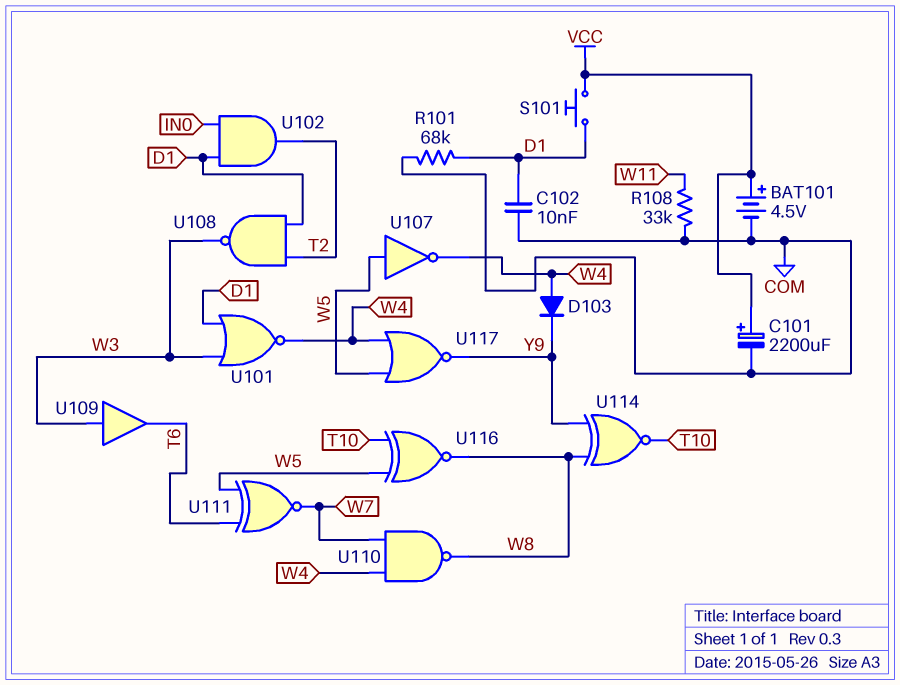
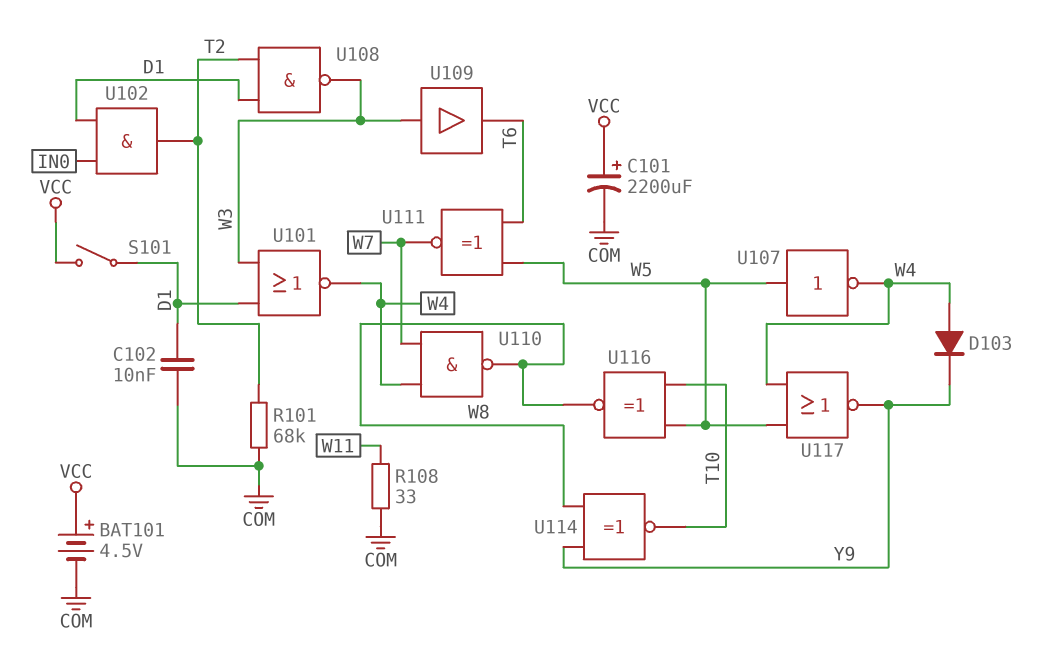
R101: 68k (COM, D1) -> 68k (COM, T2)
R108: 33k (COM, W11) -> 33 (COM, W11)
S101: button (D1, VCC) -> switch (D1, VCC)

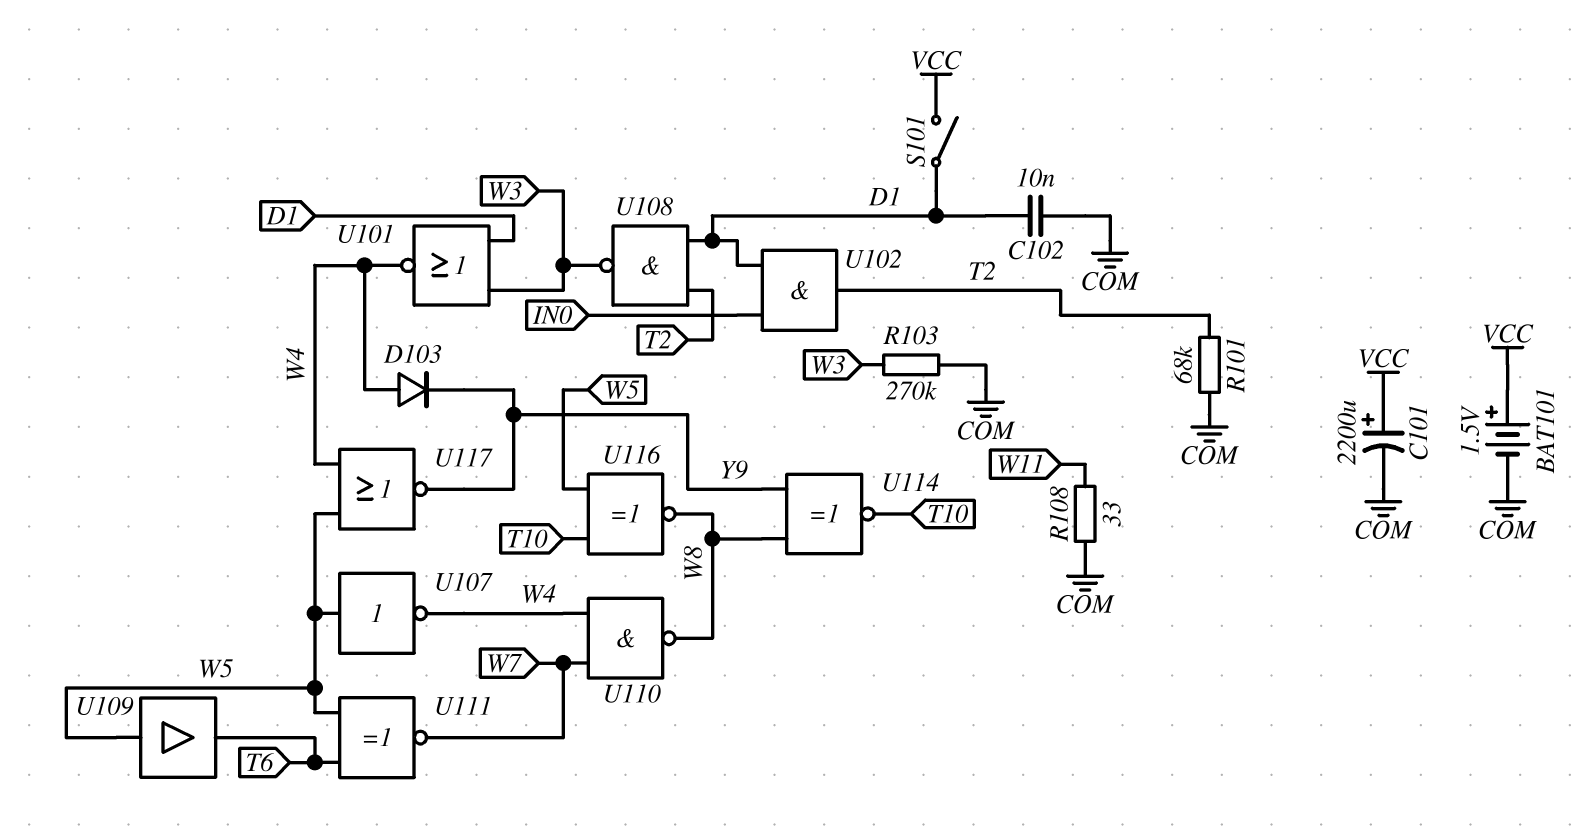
BAT101: 4.5V (plus VCC, minus COM) -> 1.5V (plus VCC, minus COM)
R103: none -> 270k (COM, W3)
U109: buffer (in W3, out T6) -> buffer (in W5, out T6)

